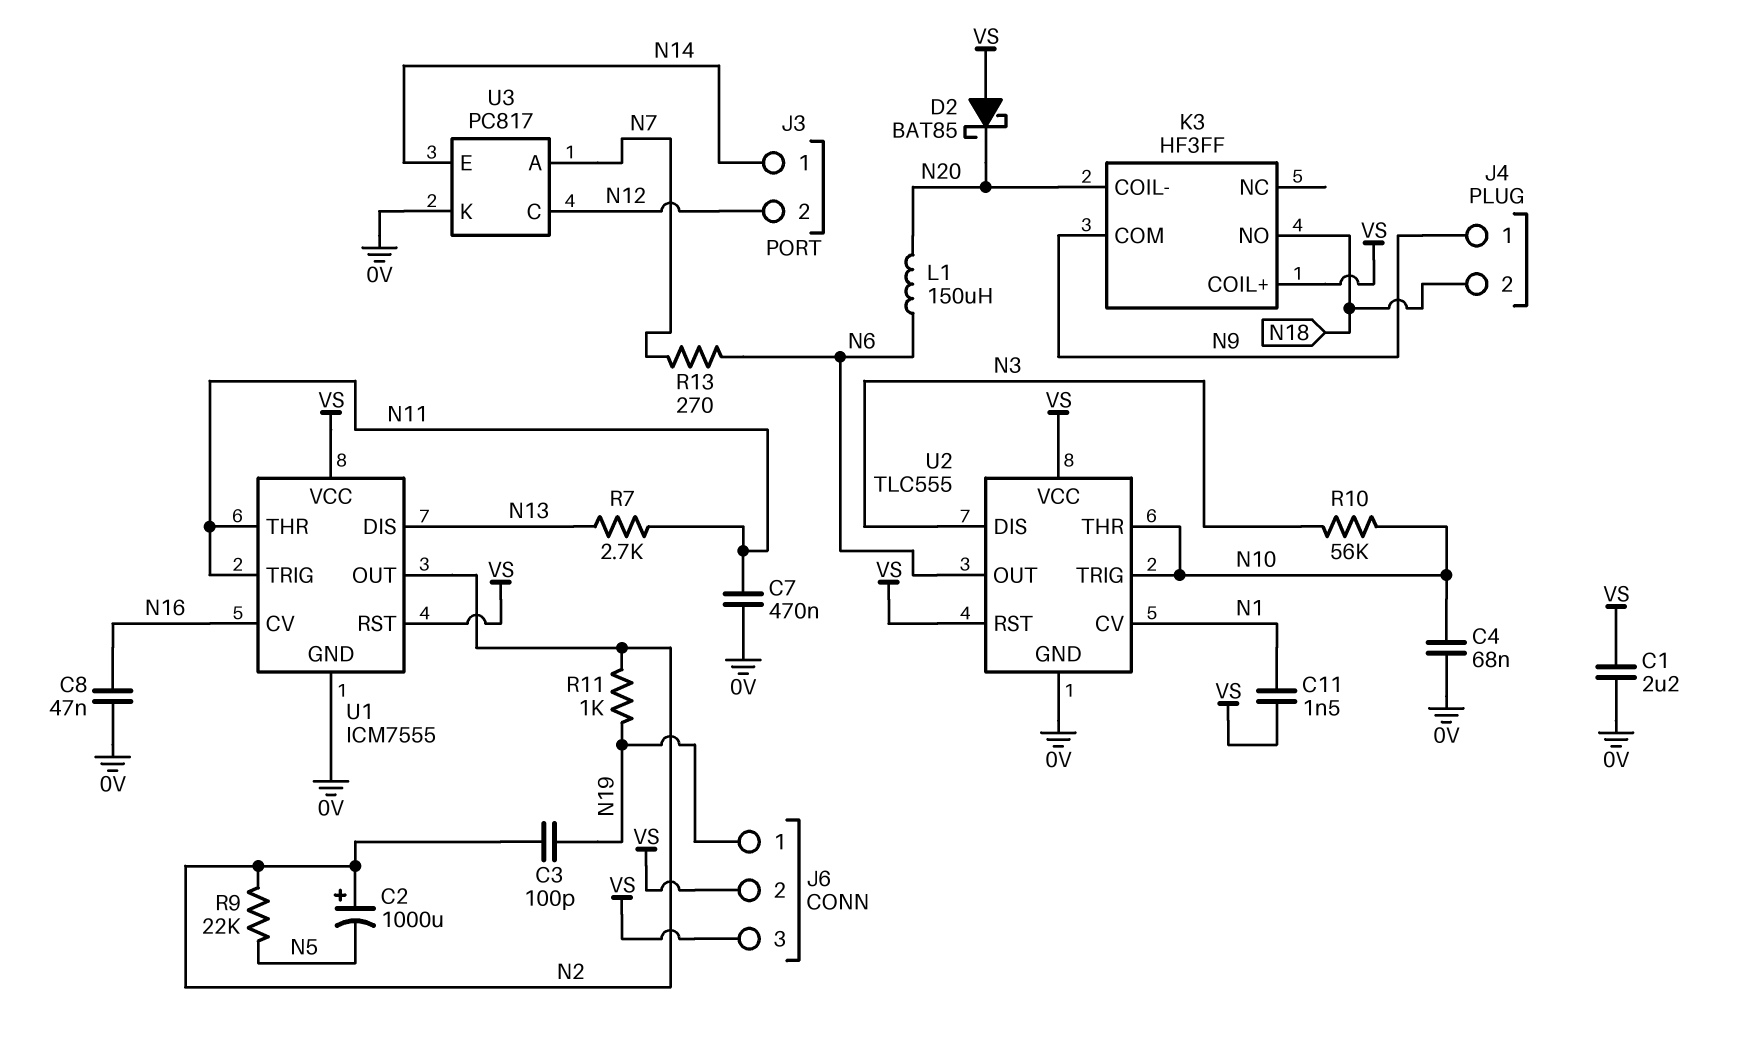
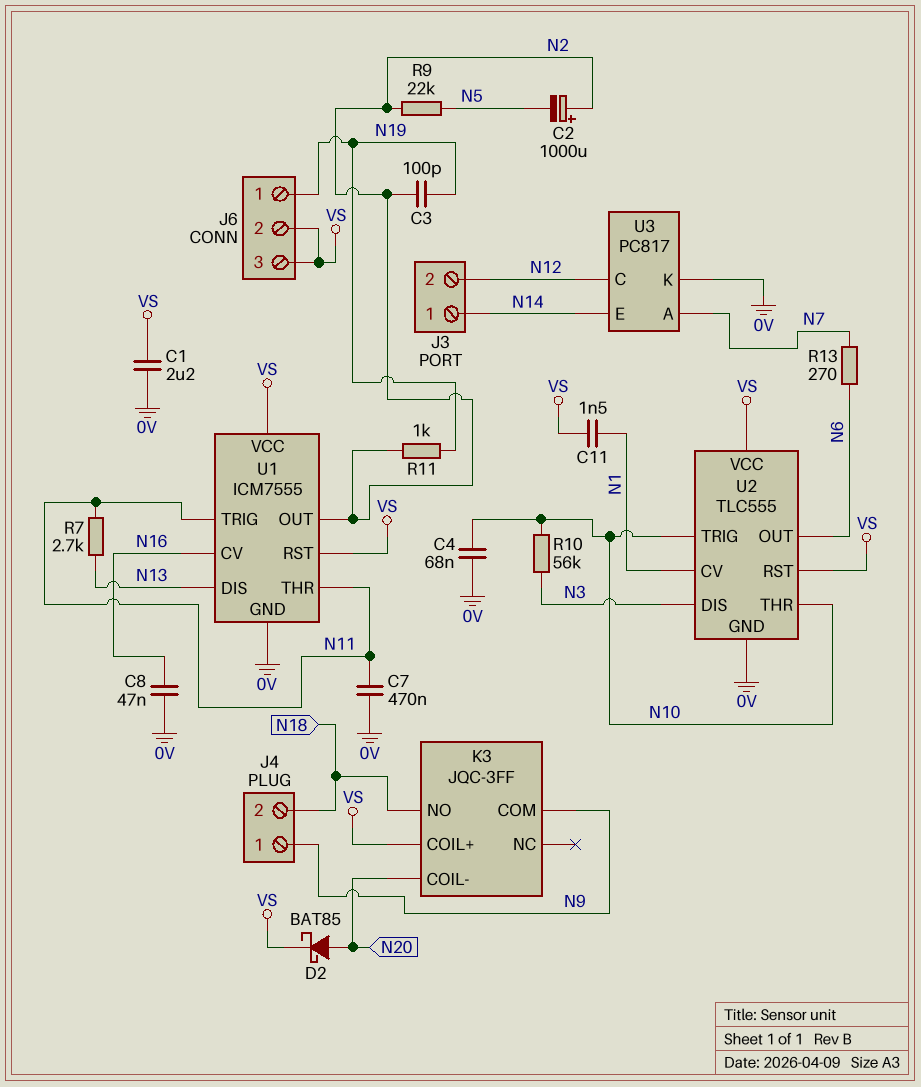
D2: schottky BAT85 (A VS, K N20) -> schottky BAT85 (A N20, K VS)
K3: HF3FF -> JQC-3FF
L1: 150uH (N6, N20) -> none

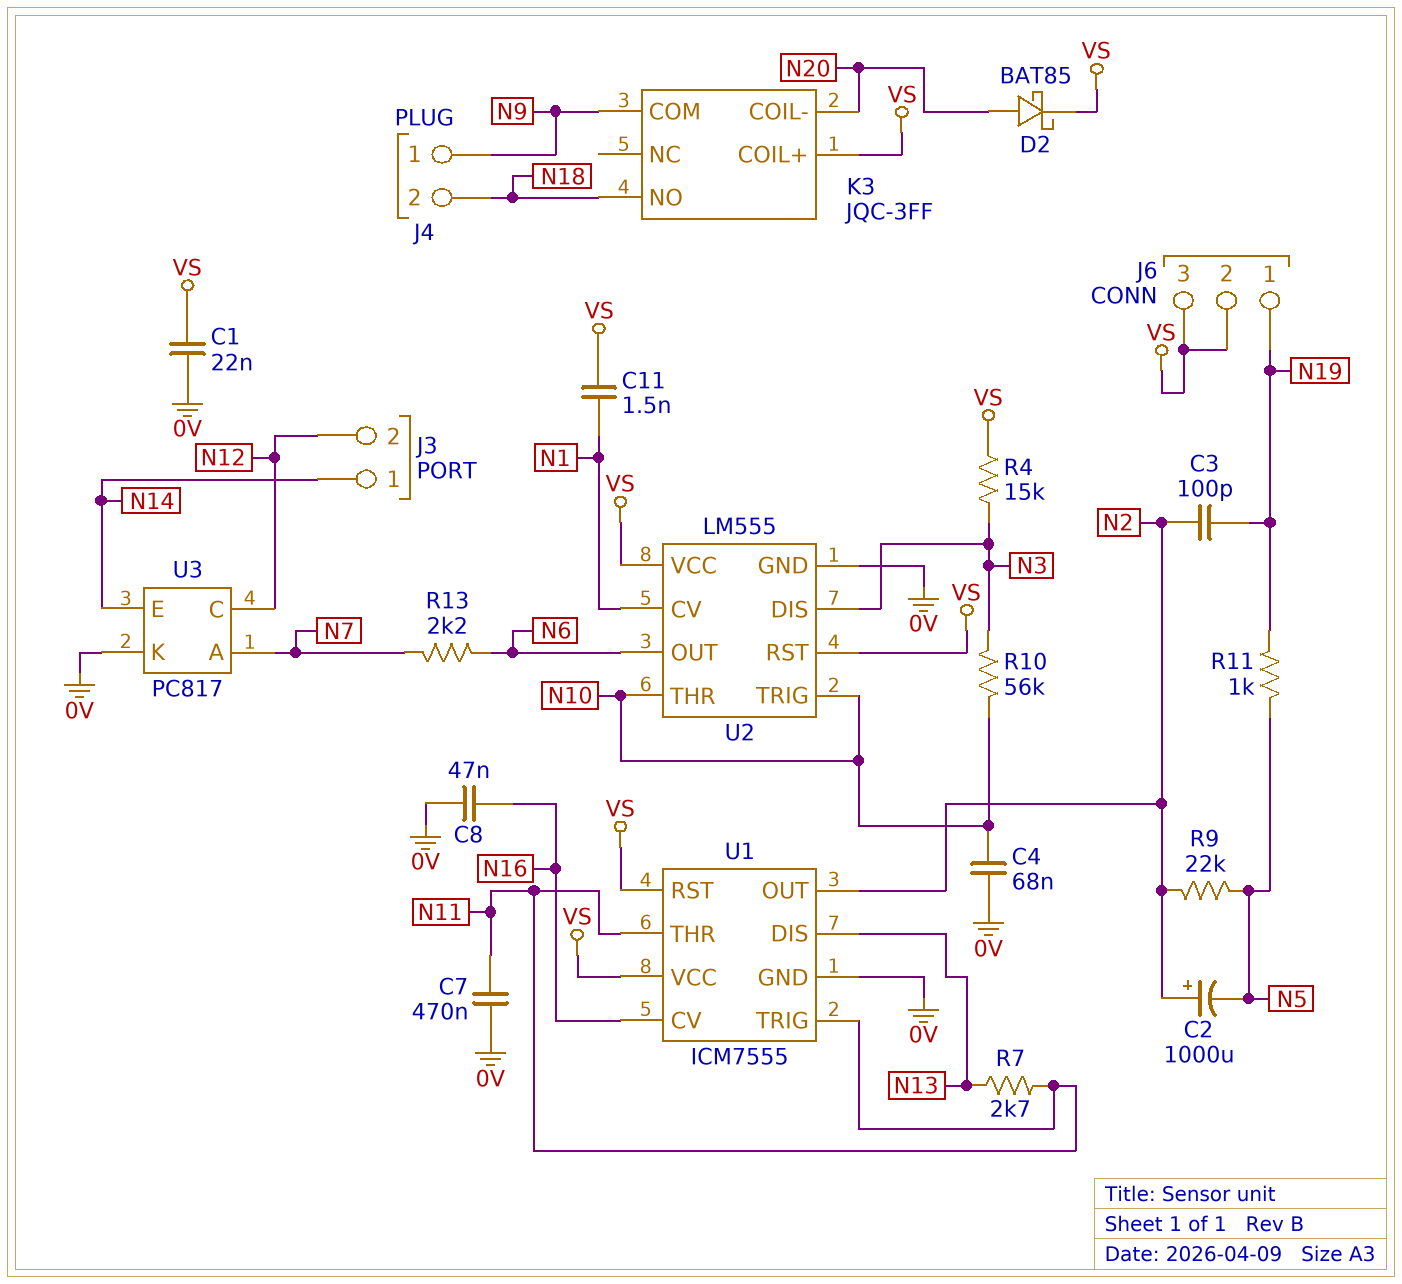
C1: 2.2uF (0V, VS) -> 22nF (0V, VS)
R4: none -> 15k (N3, VS)
R11: 1k (N2, N19) -> 1k (N5, N19)
R13: 270 (N6, N7) -> 2.2k (N6, N7)
U2: TLC555 -> LM555

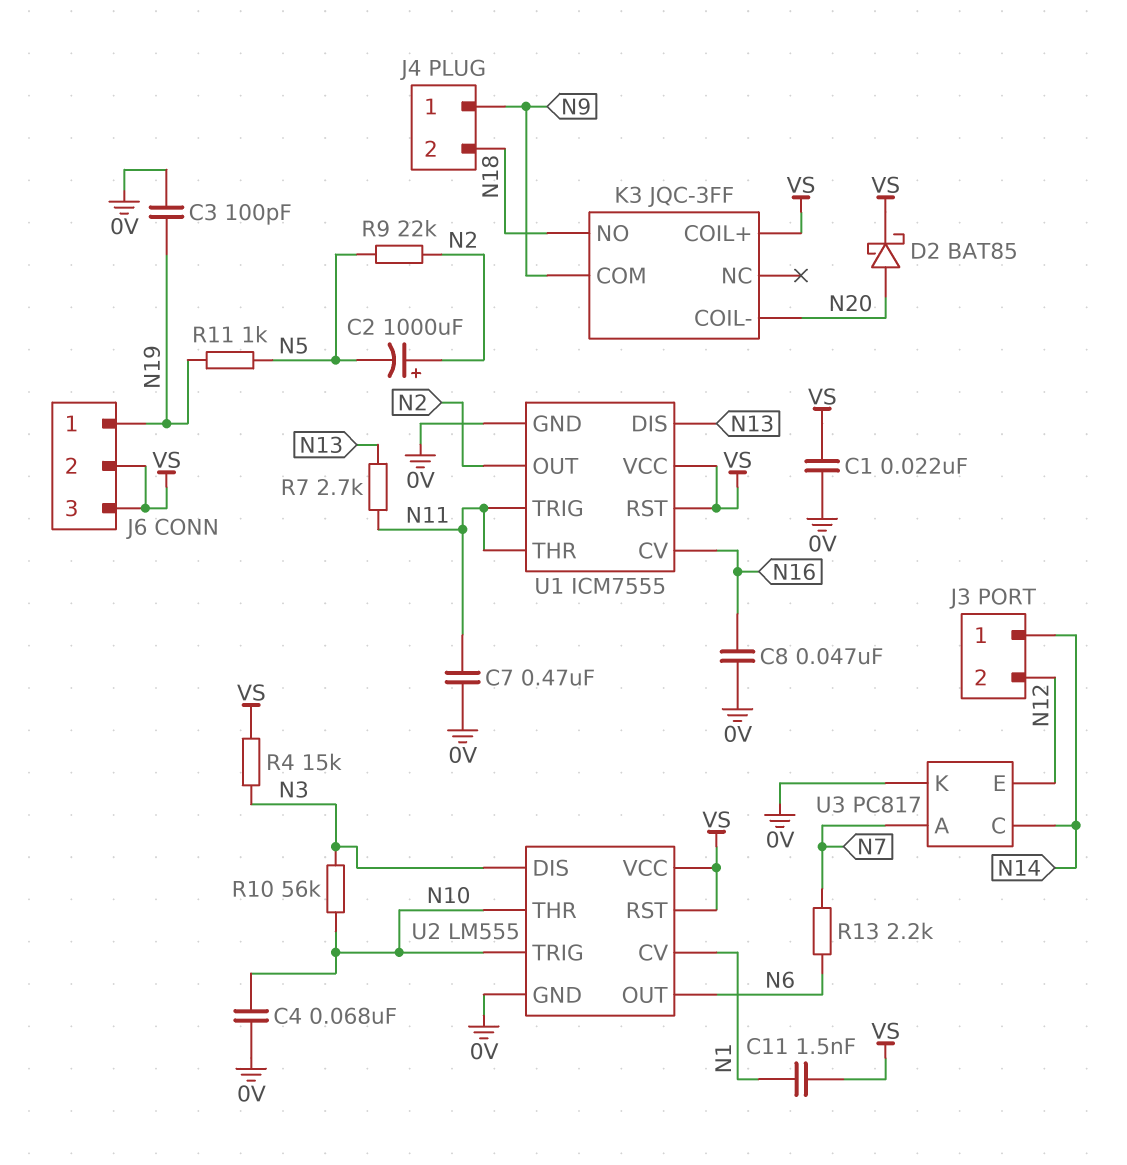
C3: 100pF (N2, N19) -> 100pF (0V, N19)
U3 pin C: N12 -> N14
U3 pin E: N14 -> N12

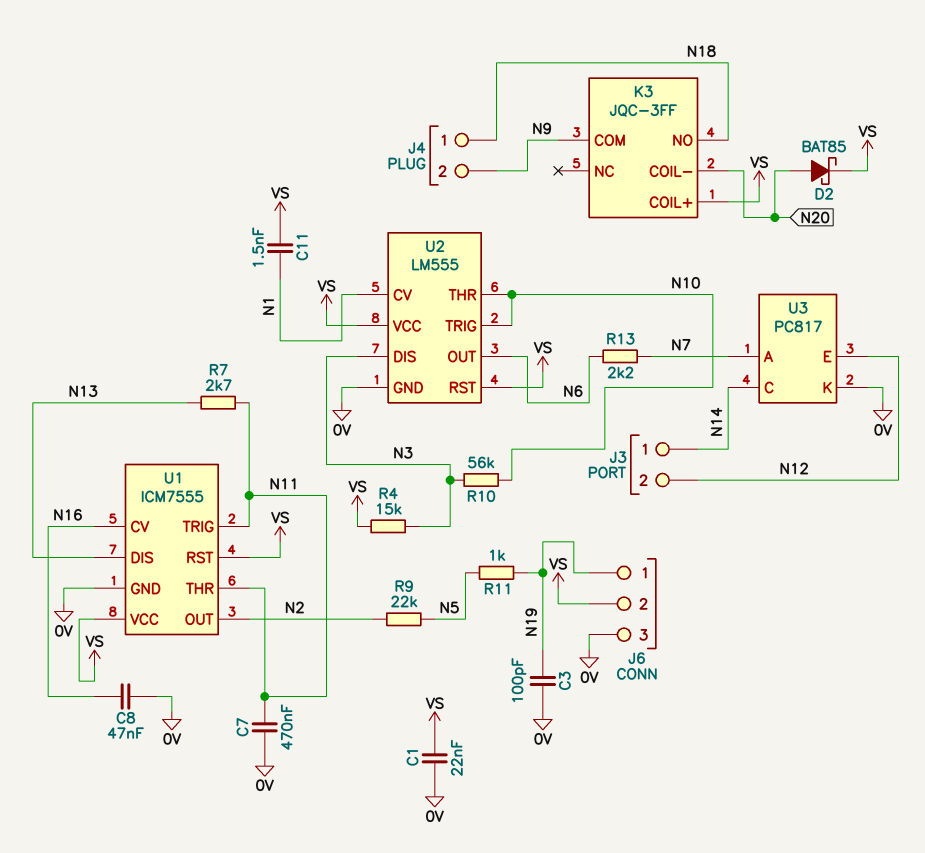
C2: 1000uF (plus N2, minus N5) -> none
C4: 68nF (0V, N10) -> none
J4 pin 1: N9 -> N18
J4 pin 2: N18 -> N9
J6 pin 3: VS -> 0V

